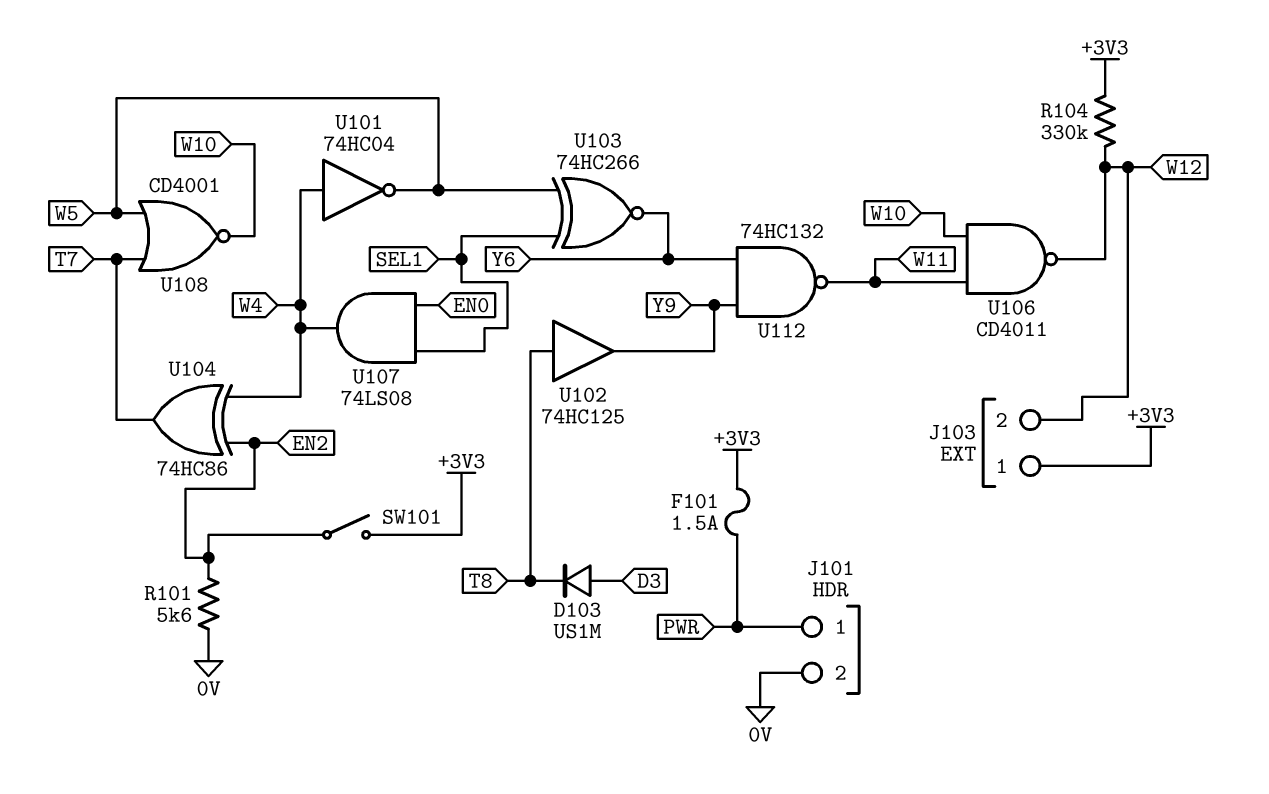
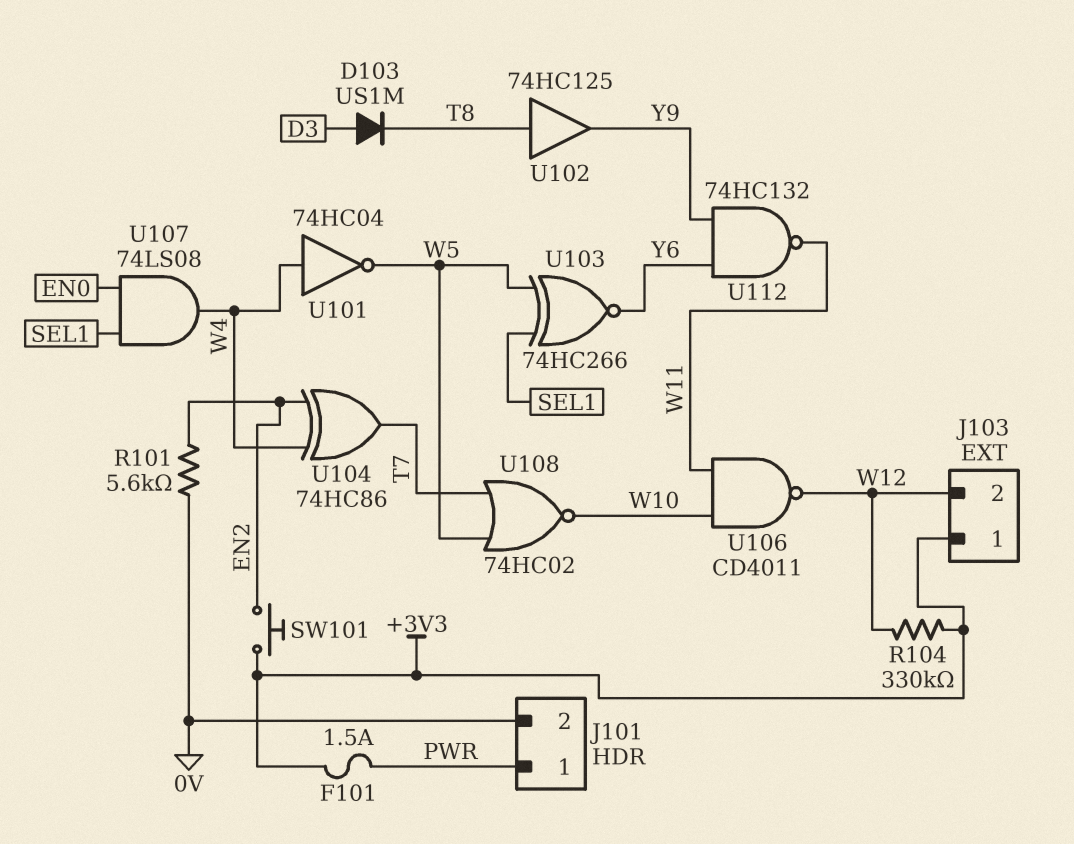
SW101: switch (+3V3, EN2) -> button (+3V3, EN2)
U108: NOR CD4001 (in T7, in W5, out W10) -> NOR 74HC02 (in T7, in W5, out W10)

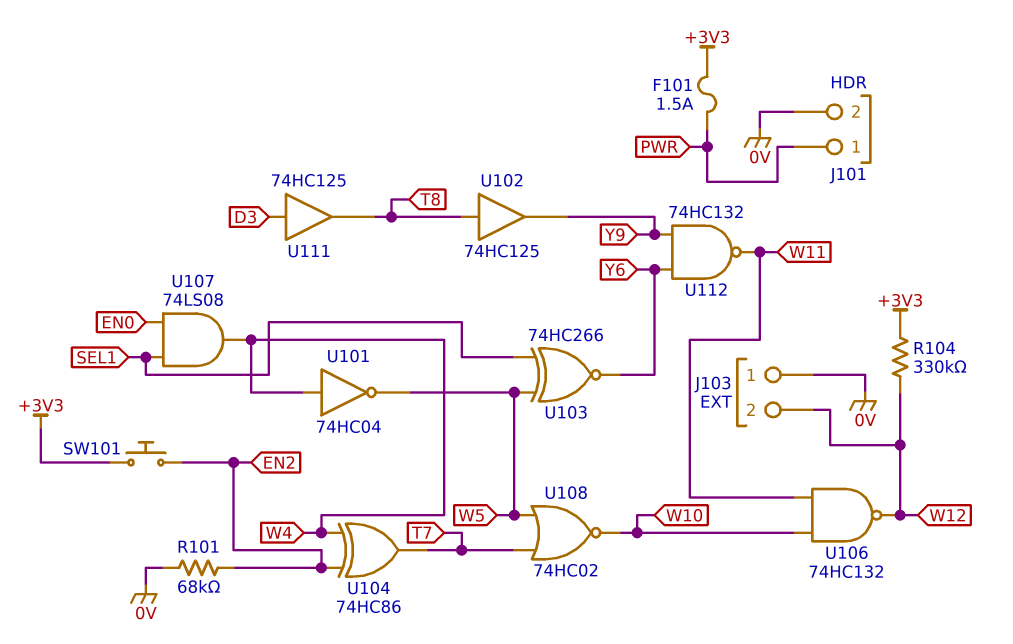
D103: diode US1M (A D3, K T8) -> none
J103 pin 1: +3V3 -> 0V
R101: 5.6k (0V, EN2) -> 68k (0V, EN2)
U106: NAND CD4011 (in W10, in W11, out W12) -> NAND 74HC132 (in W10, in W11, out W12)
U111: none -> buffer 74HC125 (in D3, out T8)

